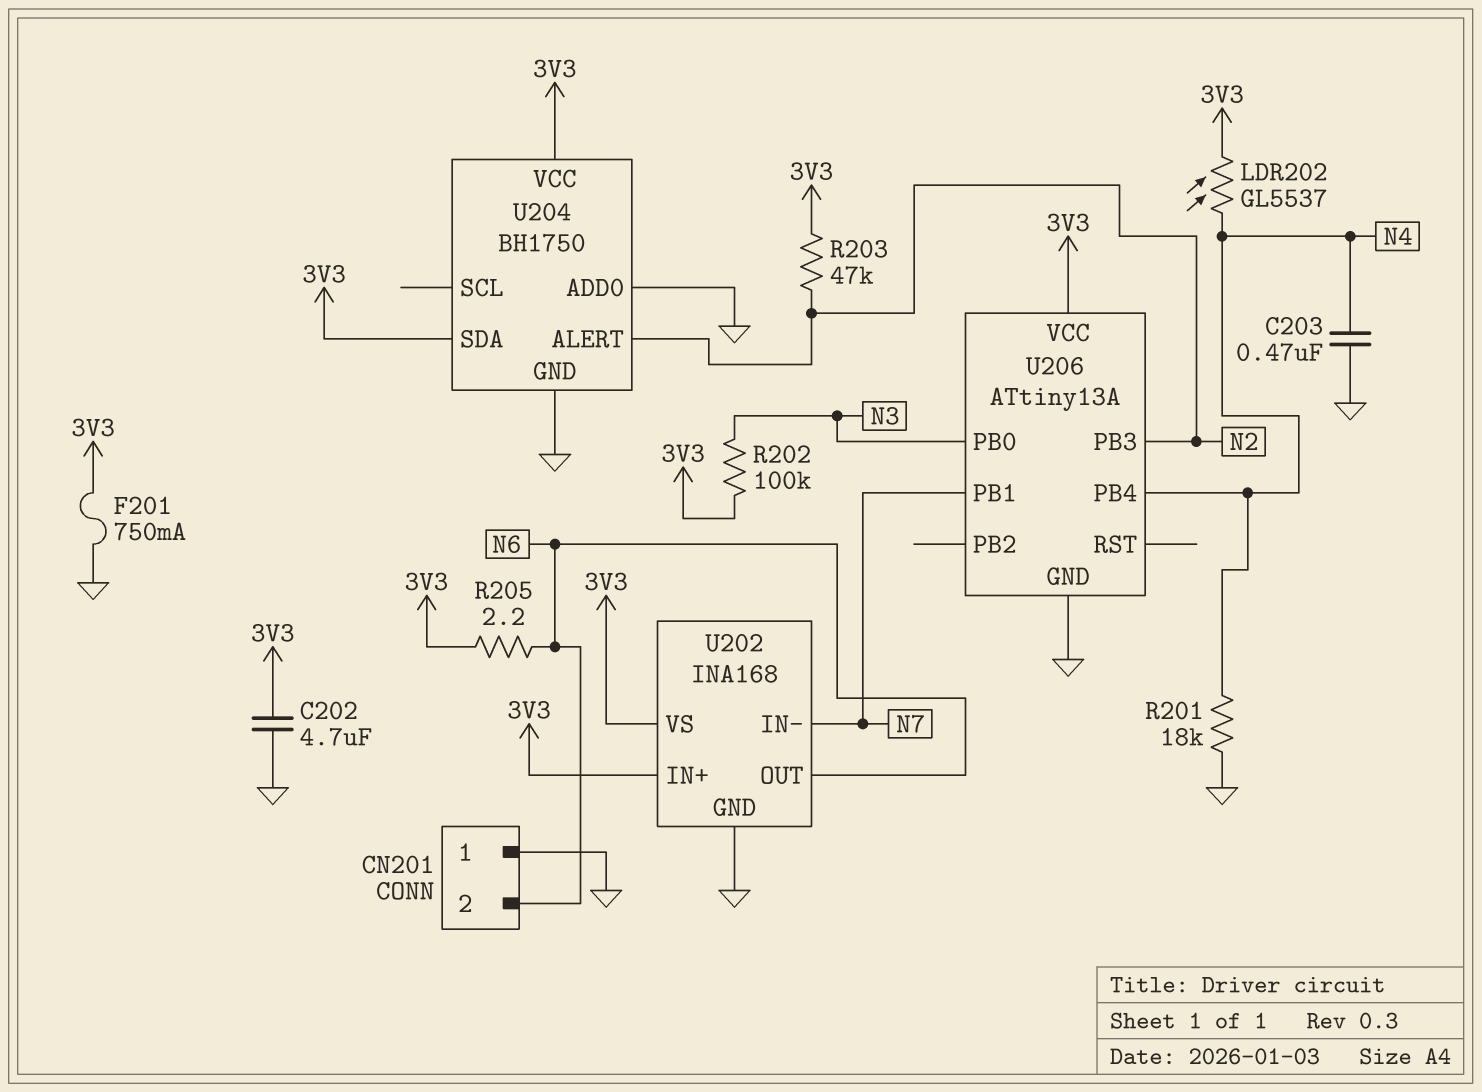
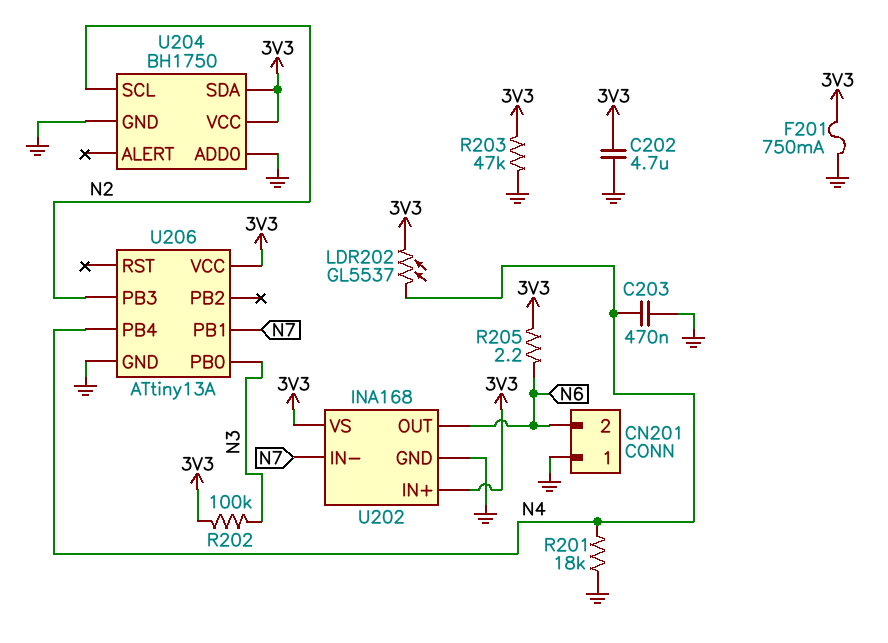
R203: 47k (3V3, N2) -> 47k (3V3, GND)
U204 pin ALERT: N2 -> none
U204 pin SCL: none -> N2

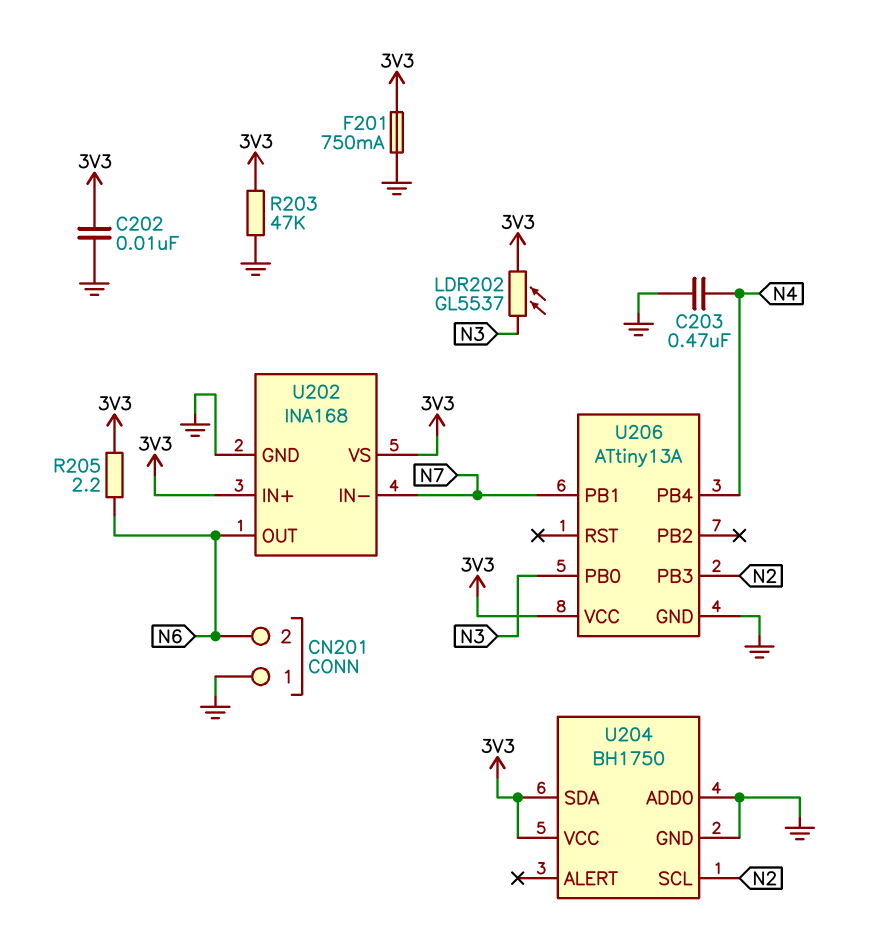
C202: 4.7uF (3V3, GND) -> 10nF (3V3, GND)
LDR202: GL5537 (3V3, N4) -> GL5537 (3V3, N3)
R201: 18k (GND, N4) -> none
R202: 100k (3V3, N3) -> none

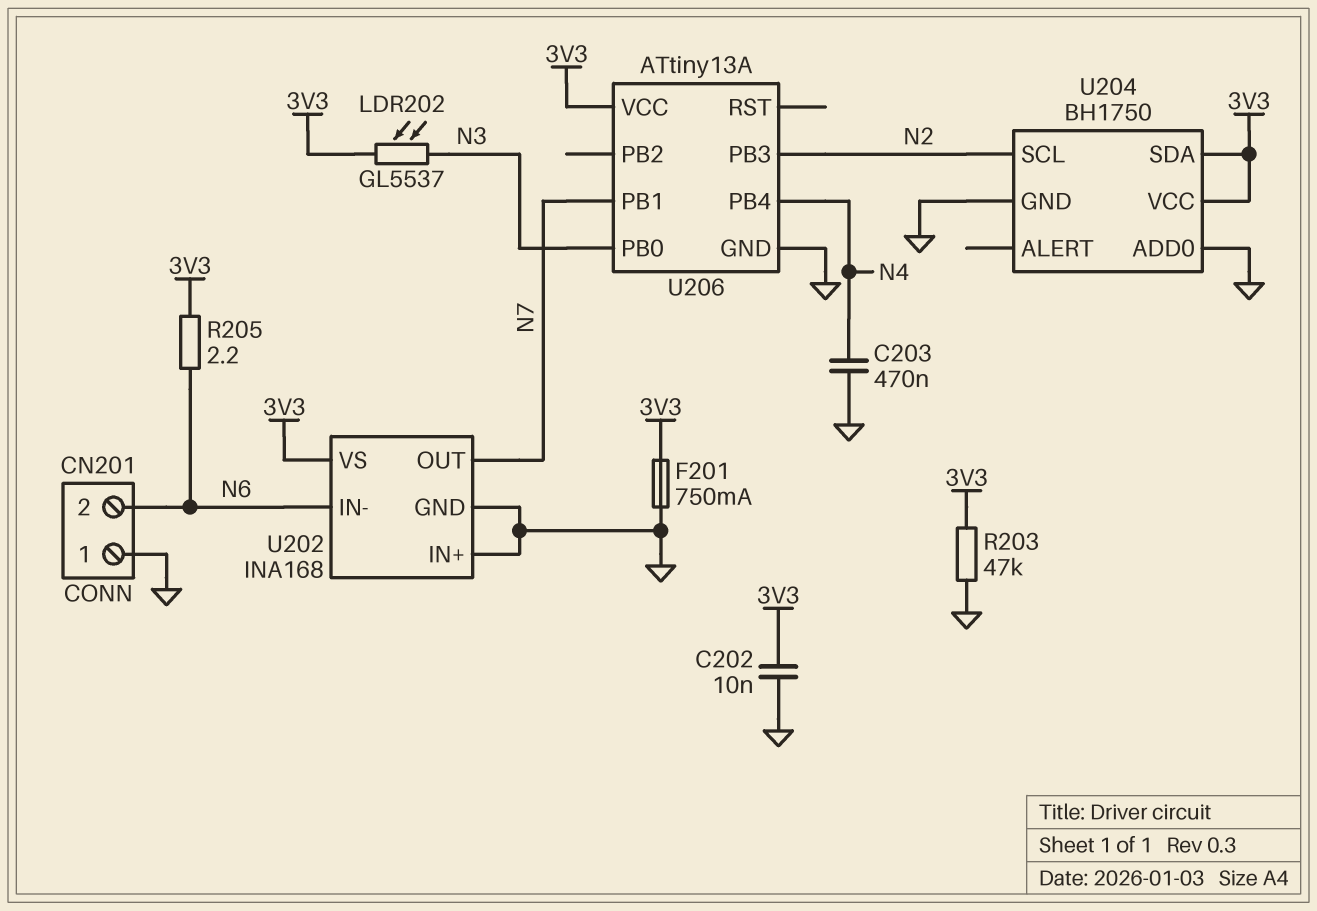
U202 pin IN+: 3V3 -> GND
U202 pin IN-: N7 -> N6
U202 pin OUT: N6 -> N7

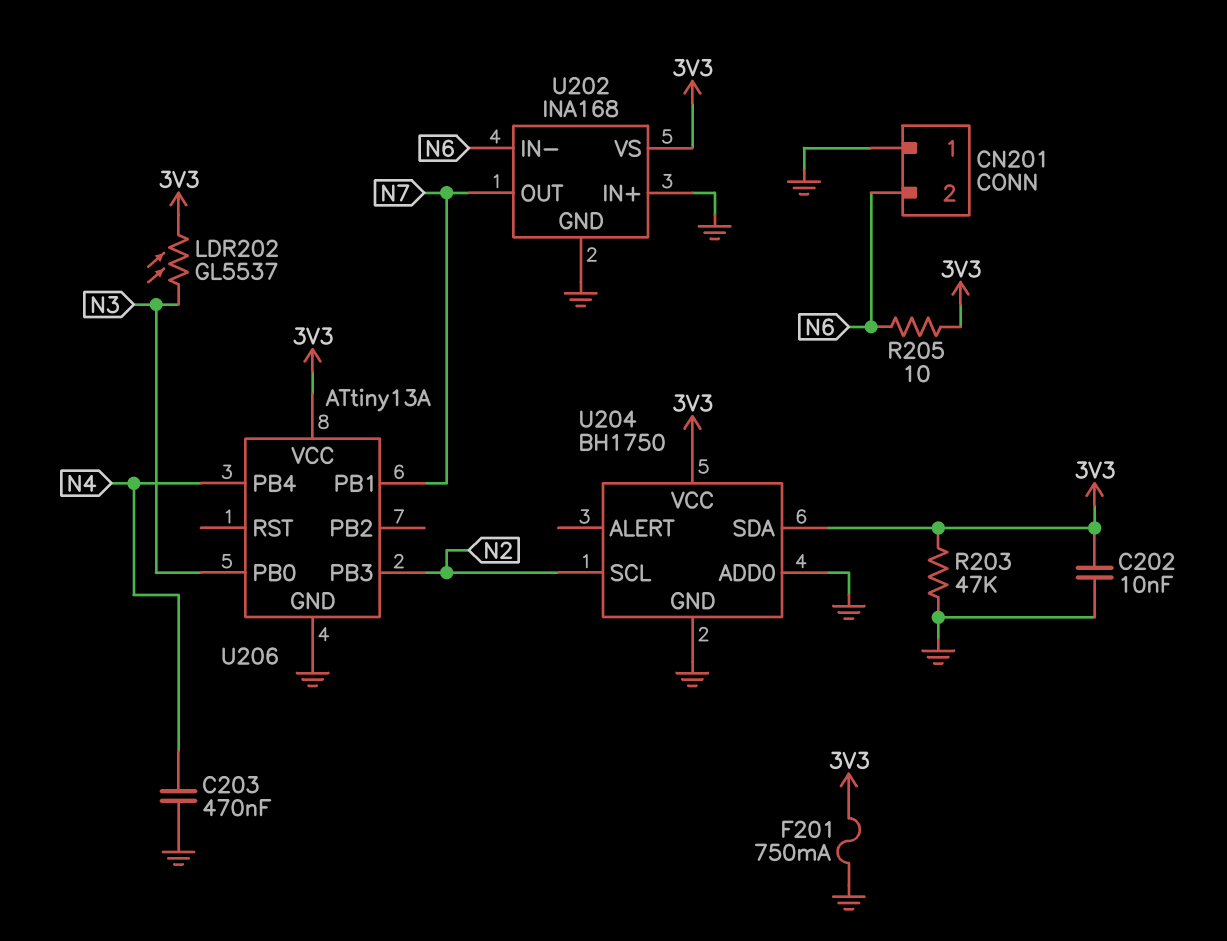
R205: 2.2 (3V3, N6) -> 10 (3V3, N6)

